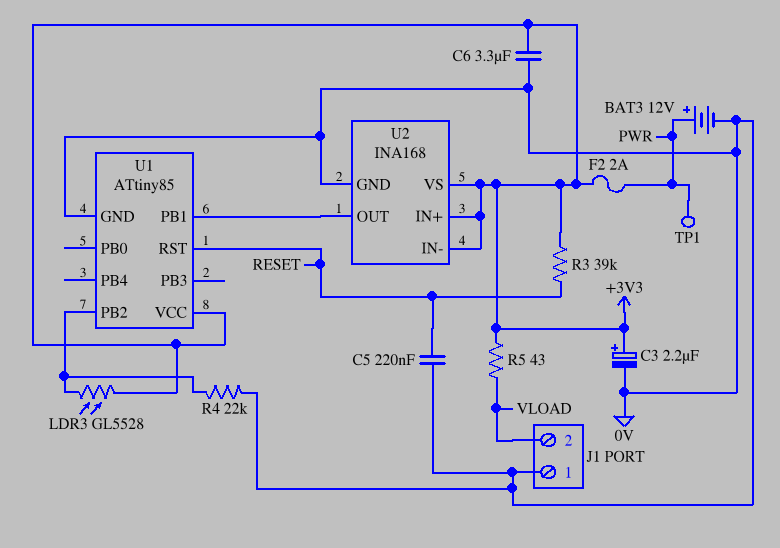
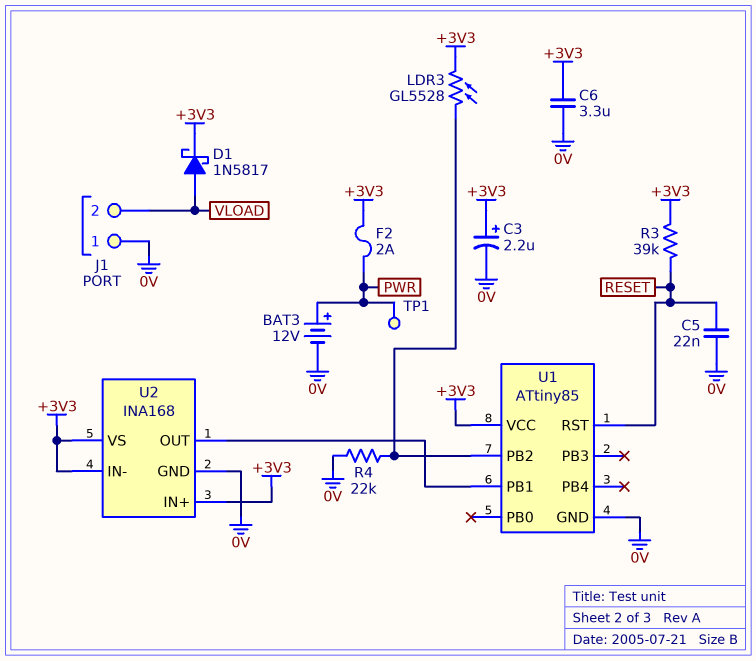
C5: 220nF (0V, RESET) -> 22nF (0V, RESET)
D1: none -> schottky 1N5817 (A VLOAD, K +3V3)
R5: 43 (+3V3, VLOAD) -> none

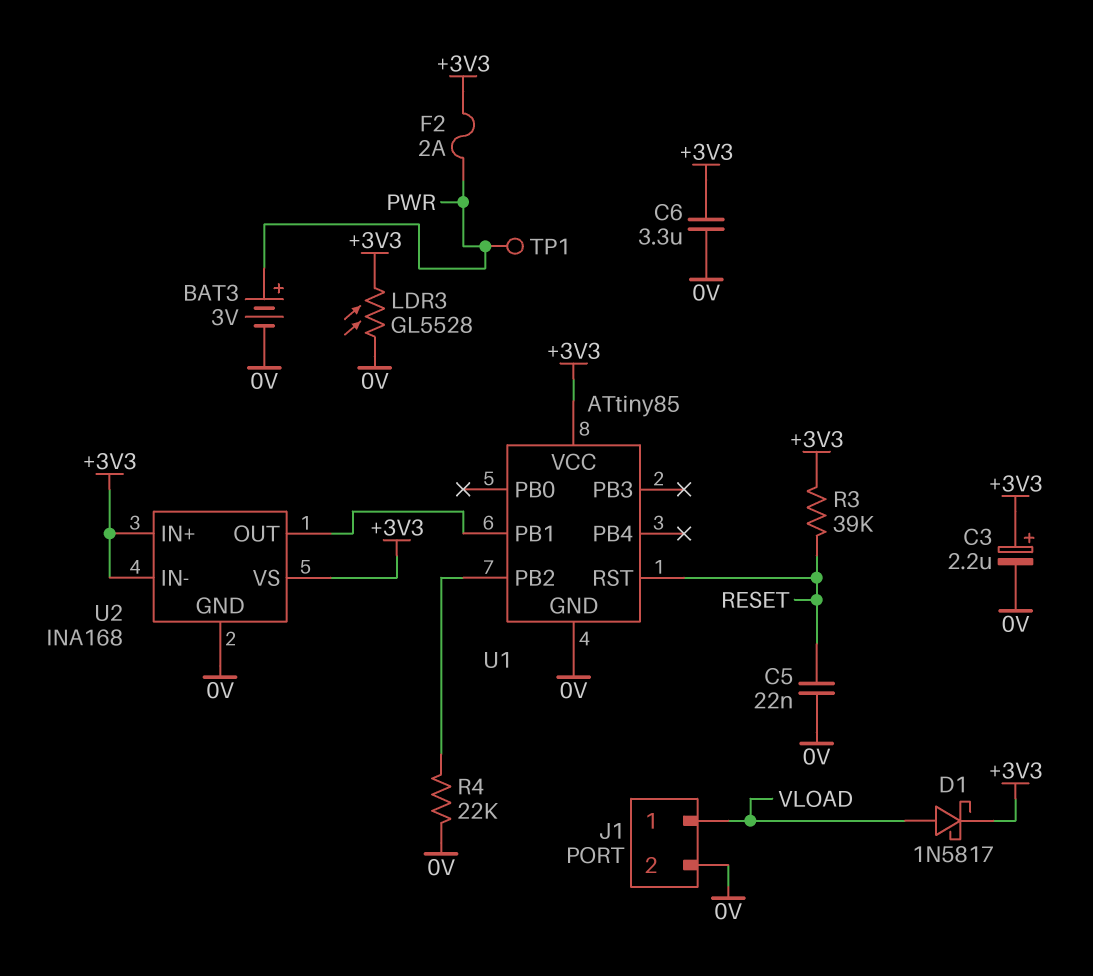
BAT3: 12V (plus PWR, minus 0V) -> 3V (plus PWR, minus 0V)
J1 pin 1: 0V -> VLOAD
J1 pin 2: VLOAD -> 0V
LDR3: GL5528 (+3V3, U1/PB2) -> GL5528 (+3V3, 0V)

